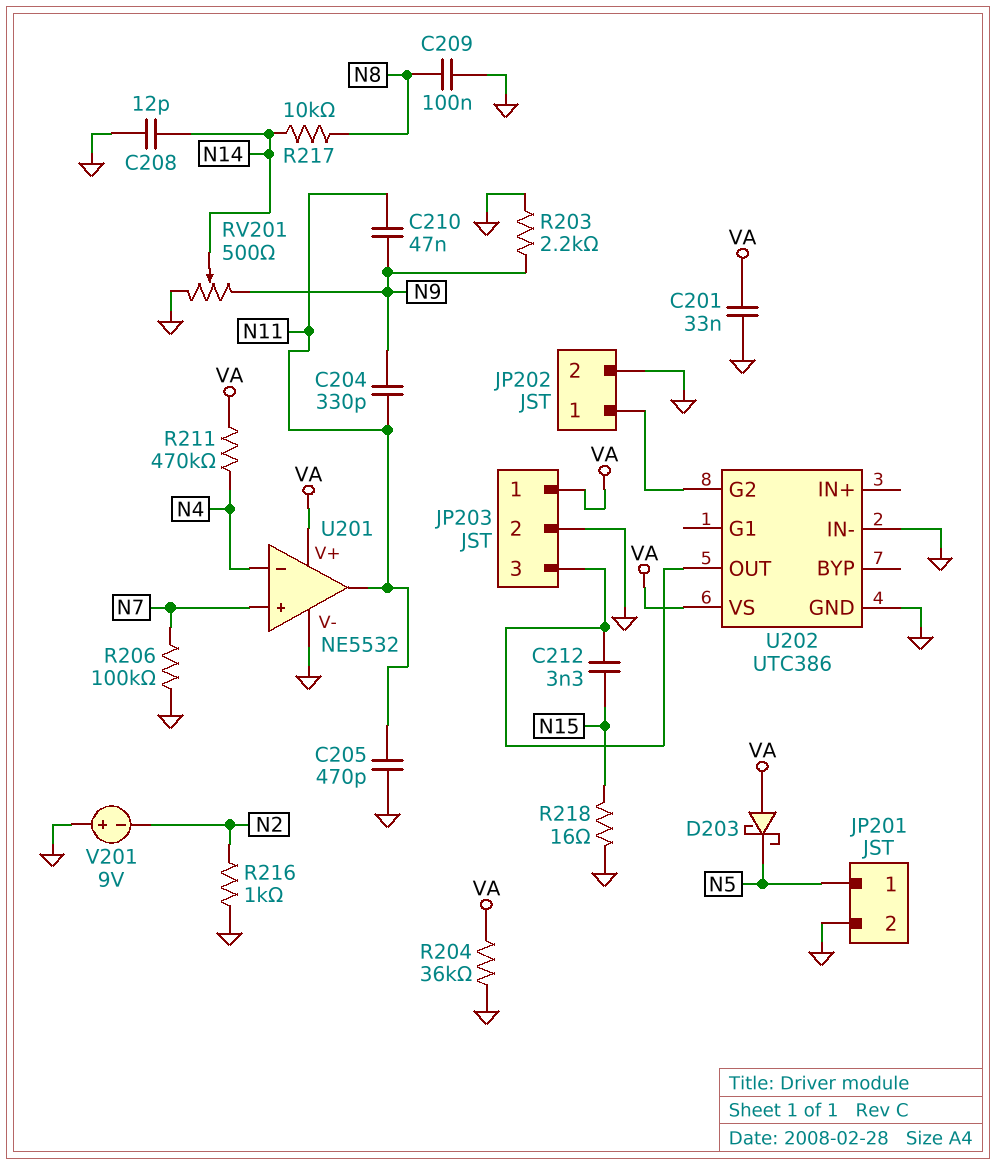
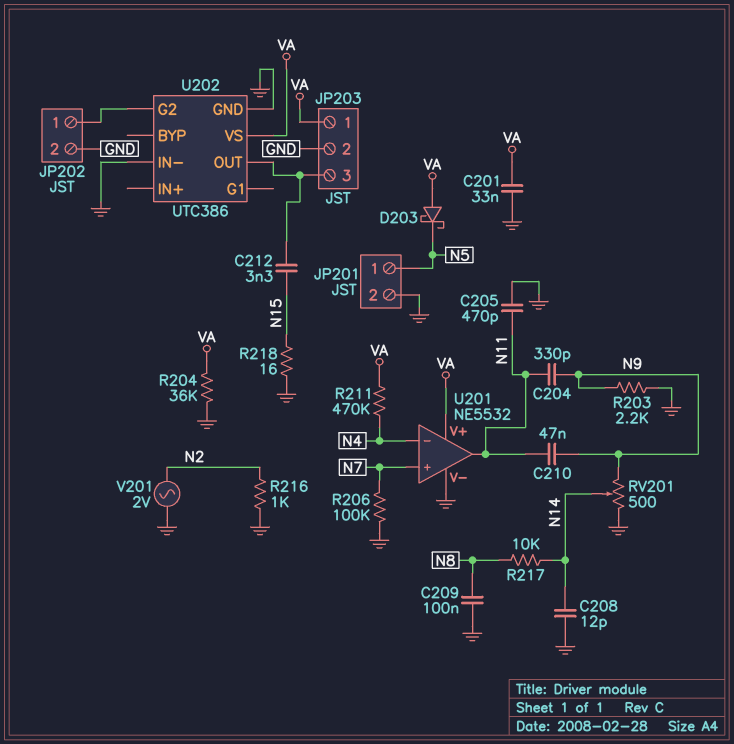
V201: 9V (plus GND, minus N2) -> AC 2V (GND, N2)

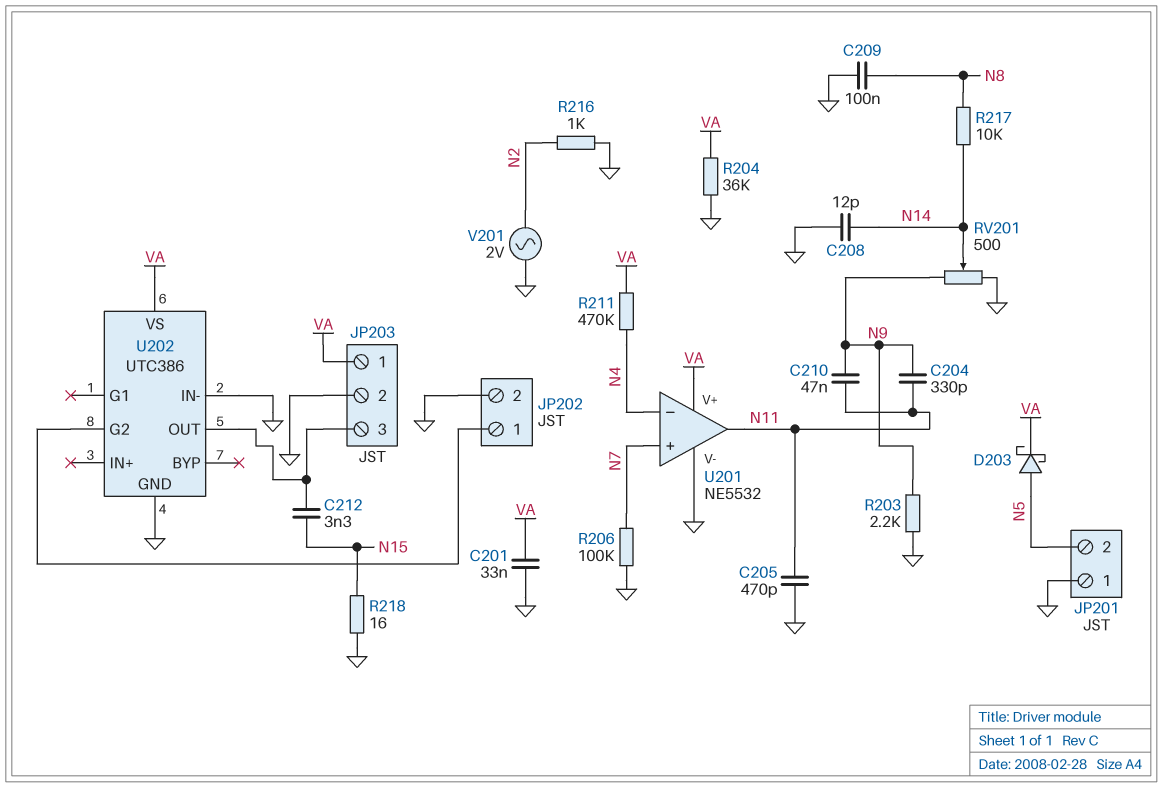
D203: schottky (A VA, K N5) -> schottky (A N5, K VA)
JP201 pin 1: N5 -> GND
JP201 pin 2: GND -> N5

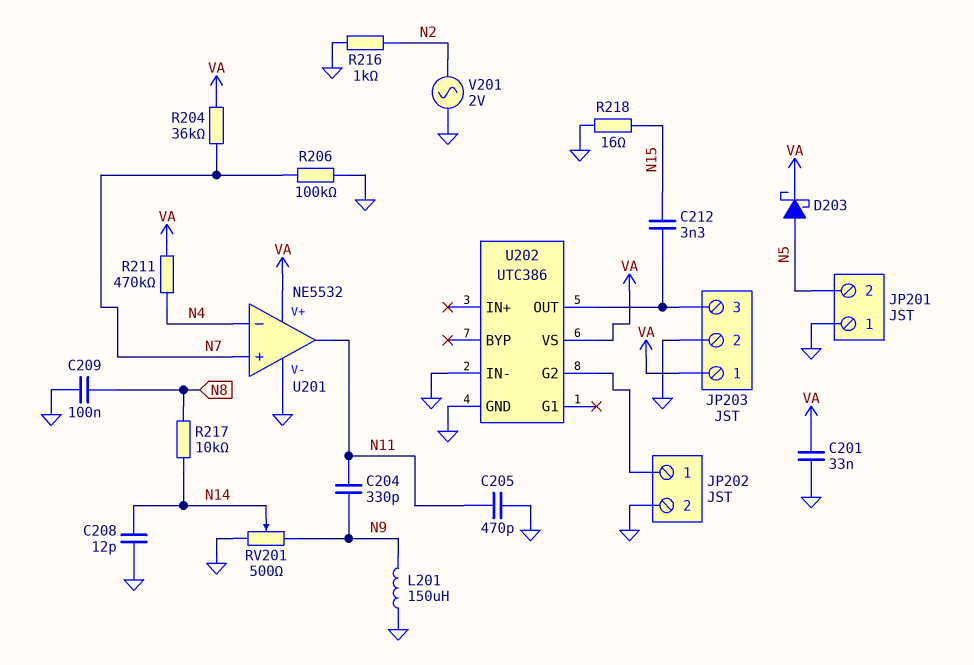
C210: 47nF (N9, N11) -> none
L201: none -> 150uH (GND, N9)
R203: 2.2k (GND, N9) -> none
R204: 36k (GND, VA) -> 36k (N7, VA)

